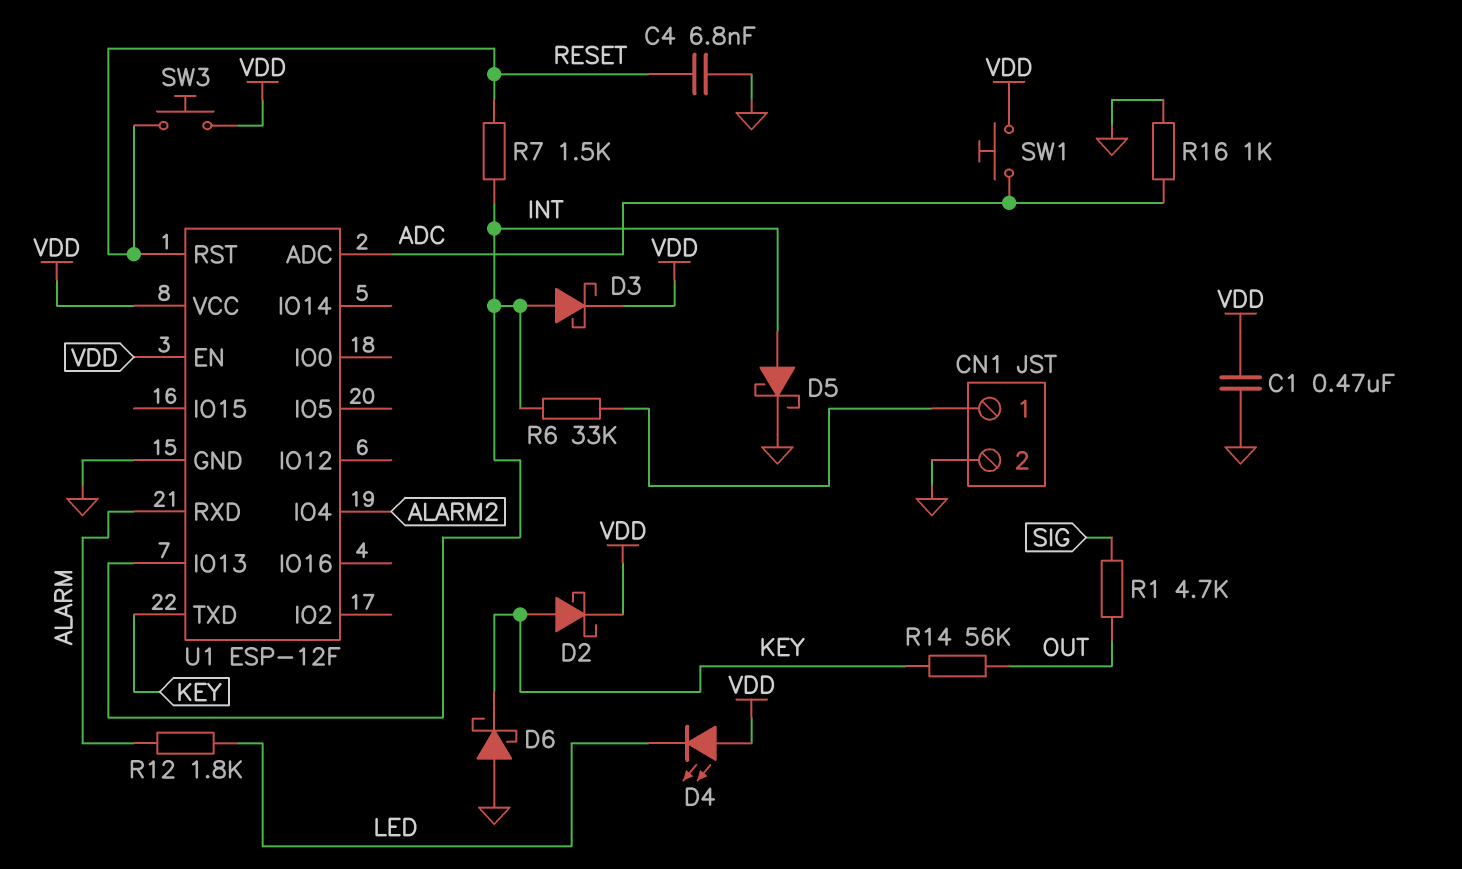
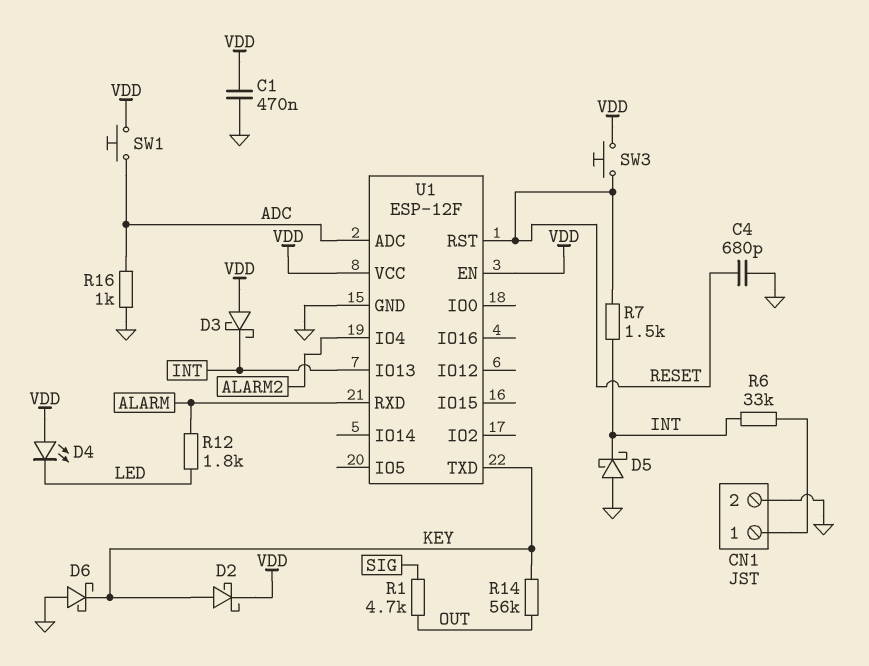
C4: 6.8nF (GND, RESET) -> 680pF (GND, RESET)
D3: schottky (A INT, K VDD) -> schottky (A VDD, K INT)
D5: schottky (A INT, K GND) -> schottky (A GND, K INT)

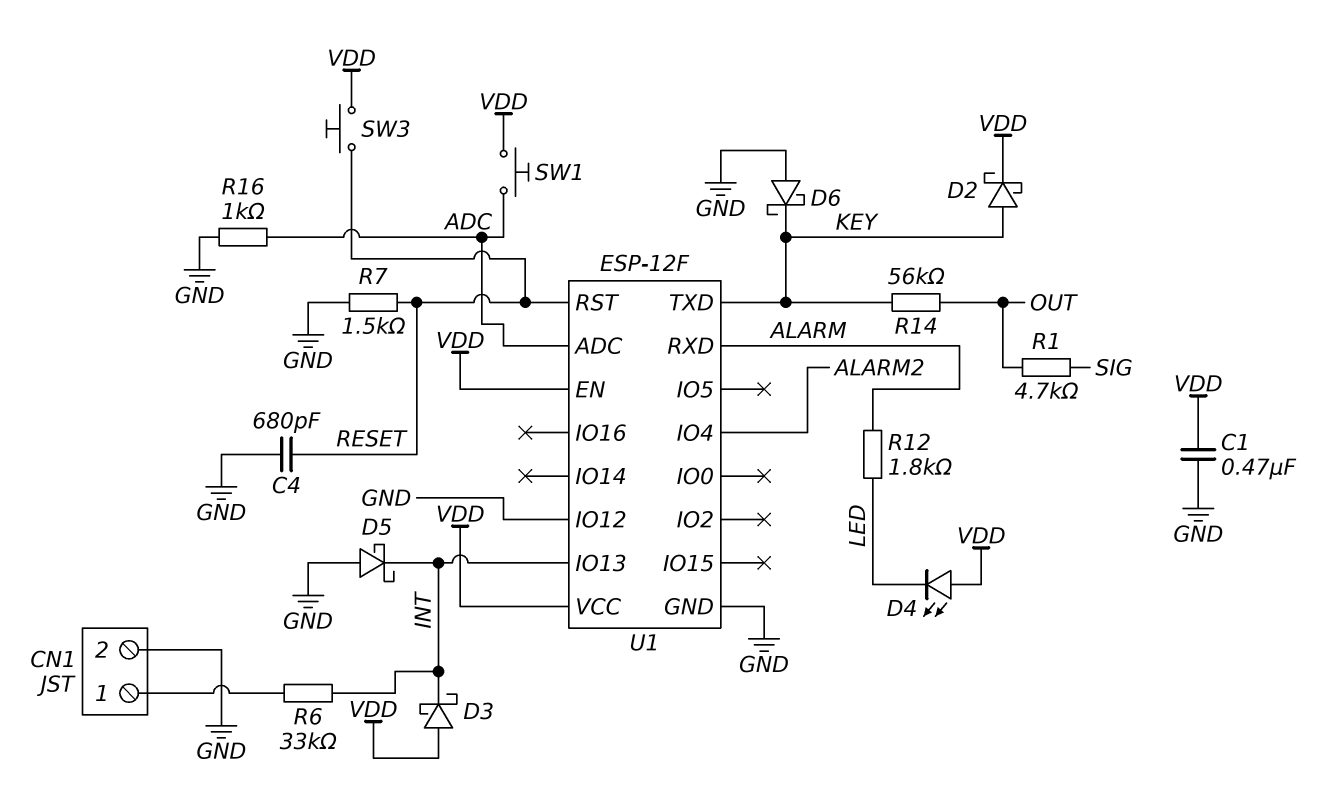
R7: 1.5k (INT, RESET) -> 1.5k (GND, RESET)
U1 pin IO12: none -> GND

